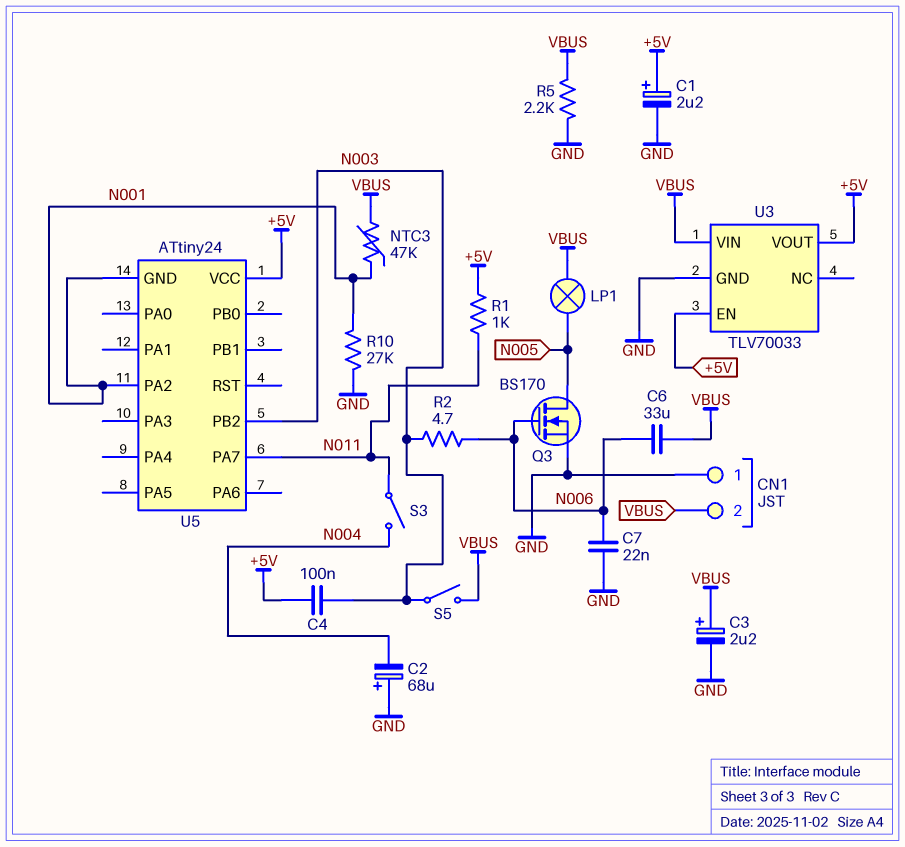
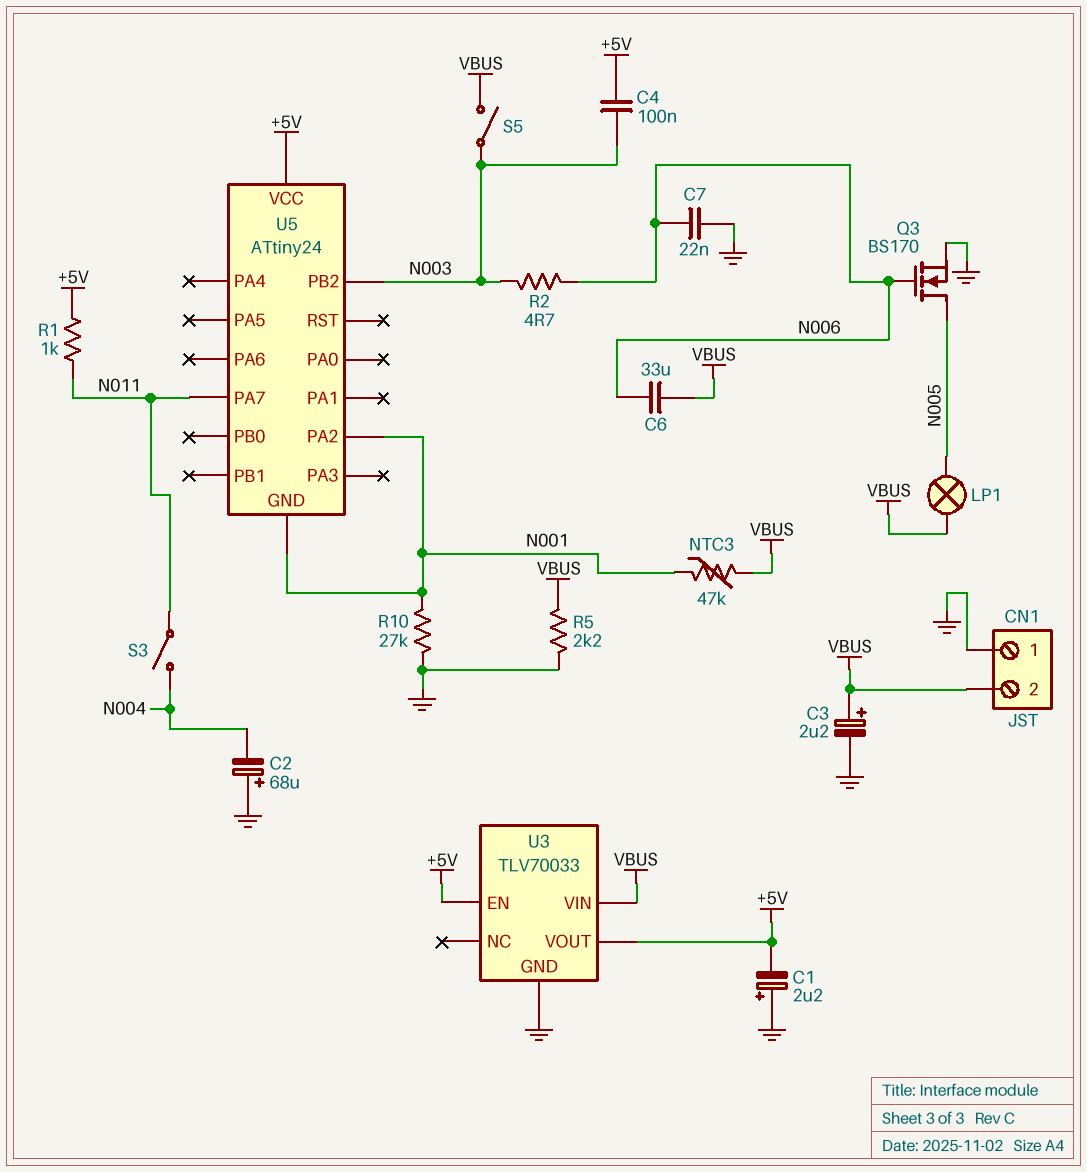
C1: 2.2uF (plus +5V, minus GND) -> 2.2uF (plus GND, minus +5V)

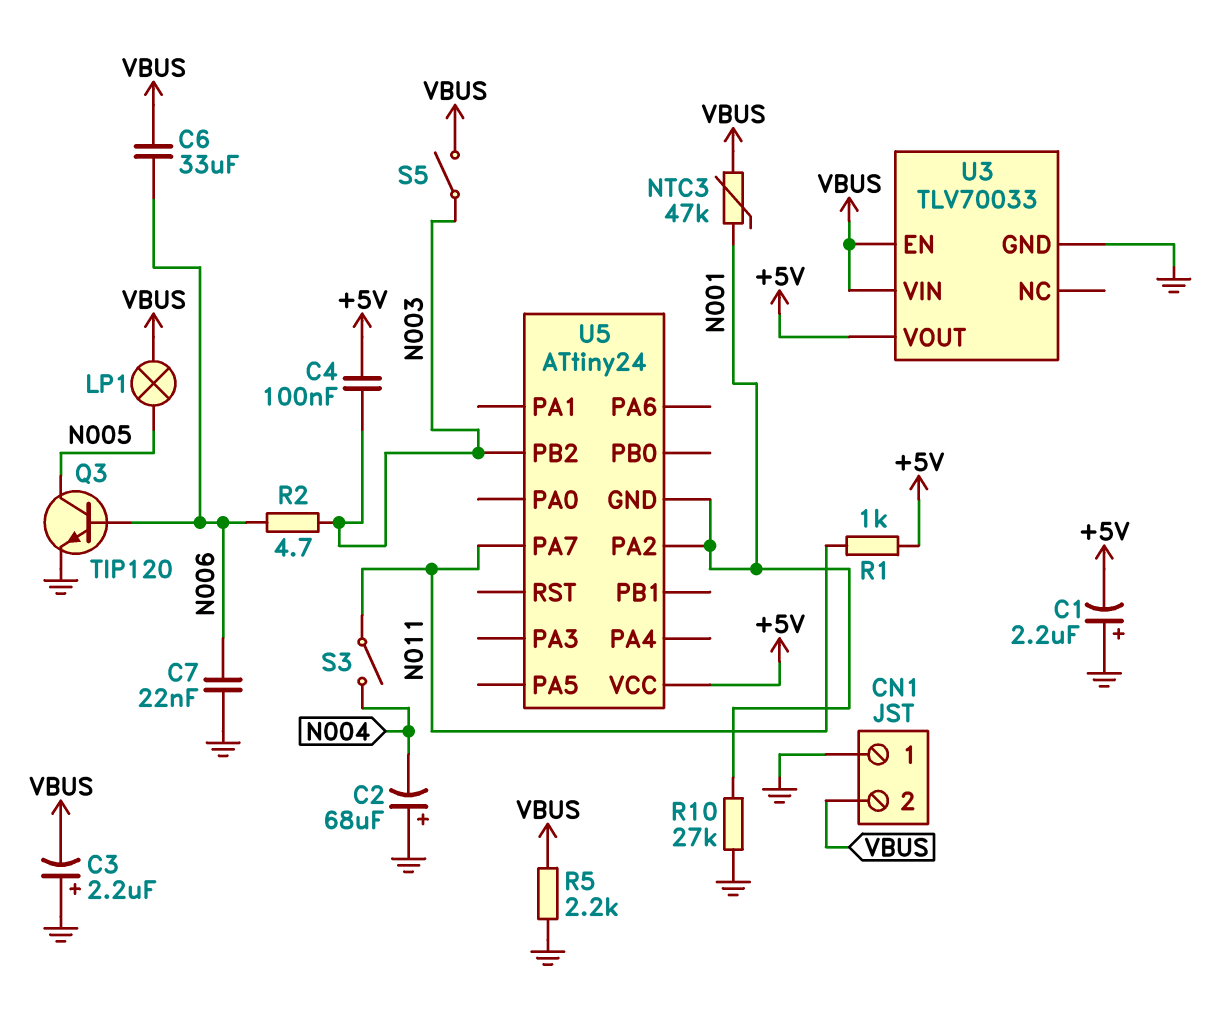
C3: 2.2uF (plus VBUS, minus GND) -> 2.2uF (plus GND, minus VBUS)
Q3: NMOS BS170 (G N006, D N005, S GND) -> NPN TIP120 (B N006, C N005, E GND)
U3 pin EN: +5V -> VBUS

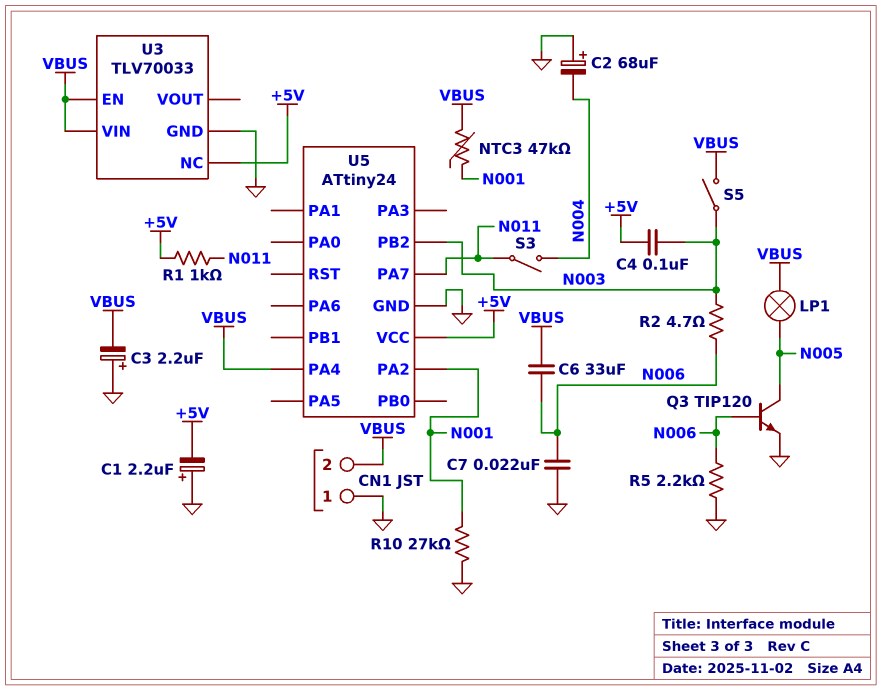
R5: 2.2k (GND, VBUS) -> 2.2k (GND, N006)
U3 pin NC: none -> +5V
U3 pin VOUT: +5V -> none
U5 pin GND: N001 -> GND
U5 pin PA4: none -> VBUS

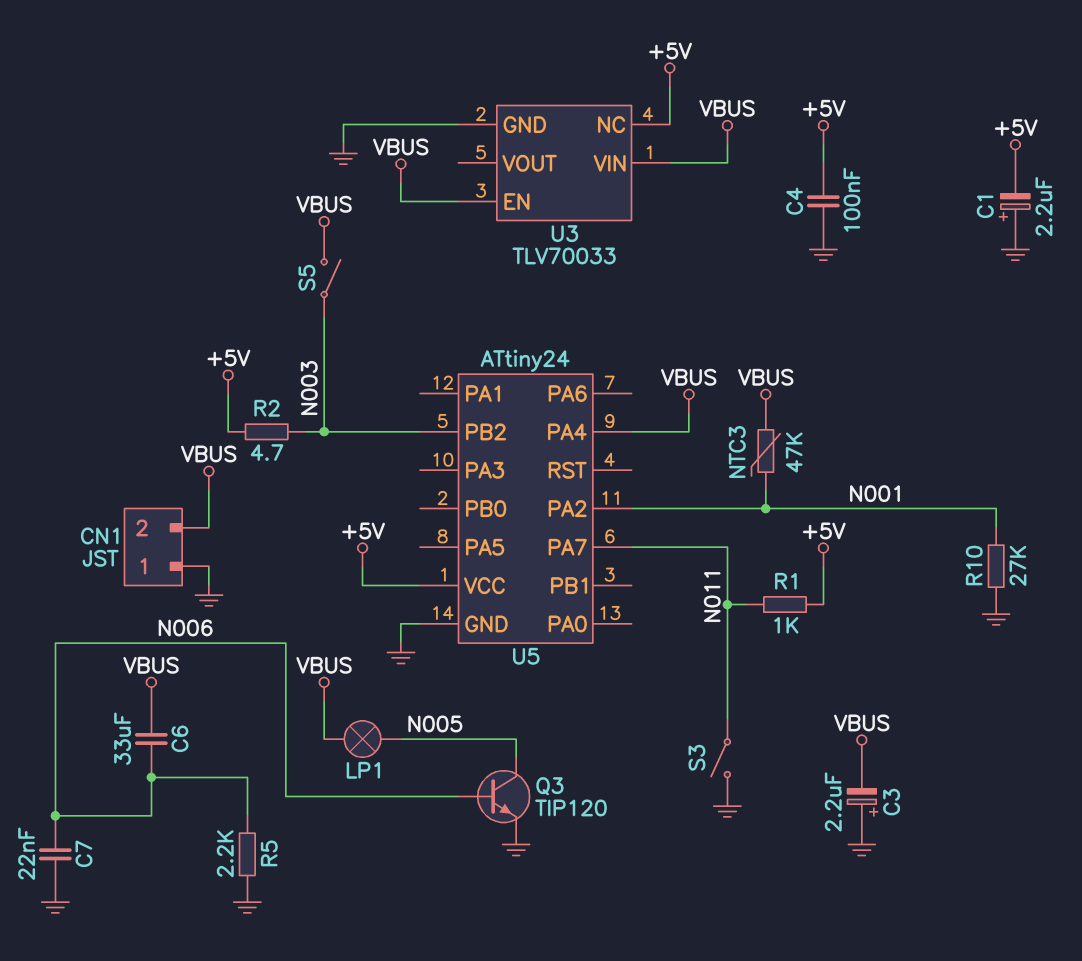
C2: 68uF (plus GND, minus N004) -> none
C4: 100nF (+5V, N003) -> 100nF (+5V, GND)
R2: 4.7 (N003, N006) -> 4.7 (+5V, N003)
S3: switch (N004, N011) -> switch (GND, N011)

